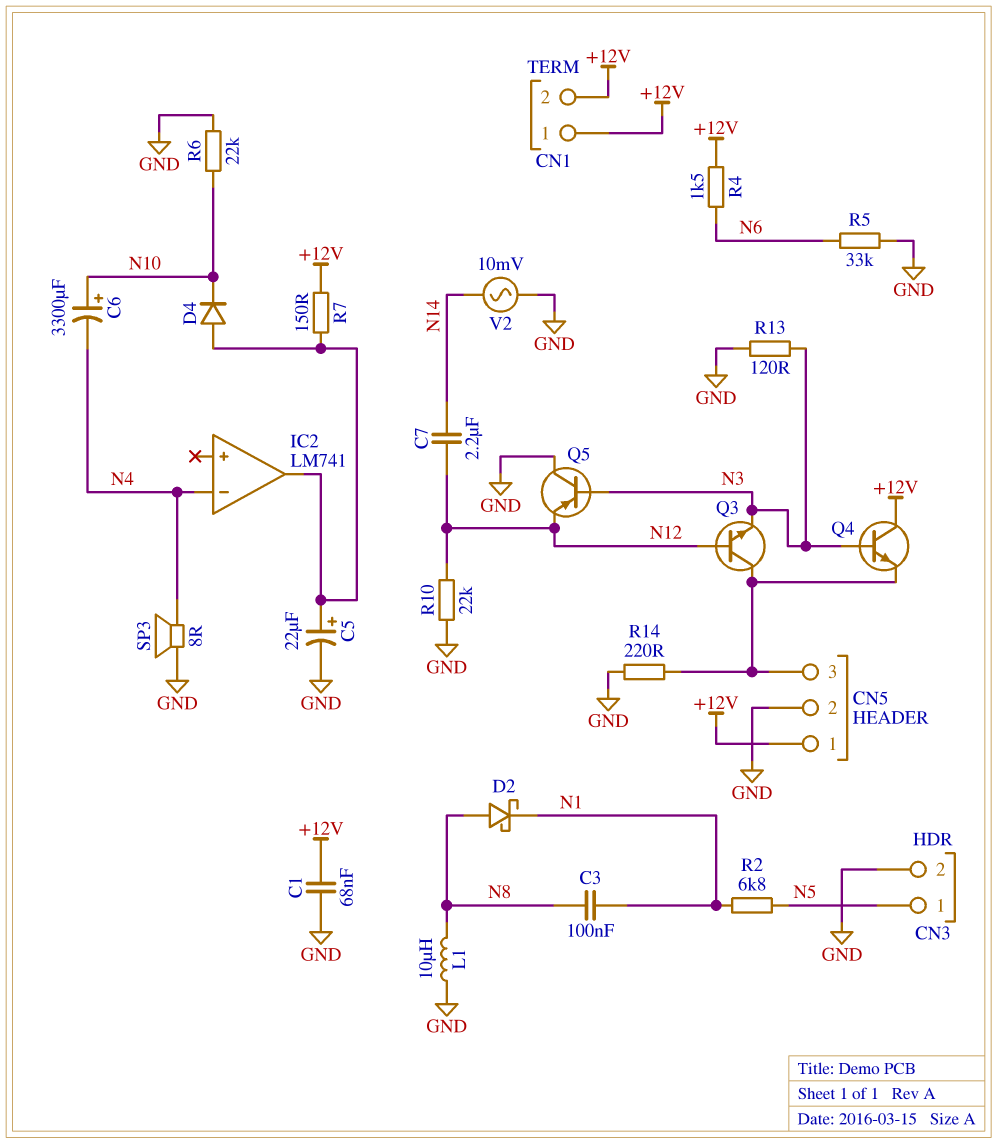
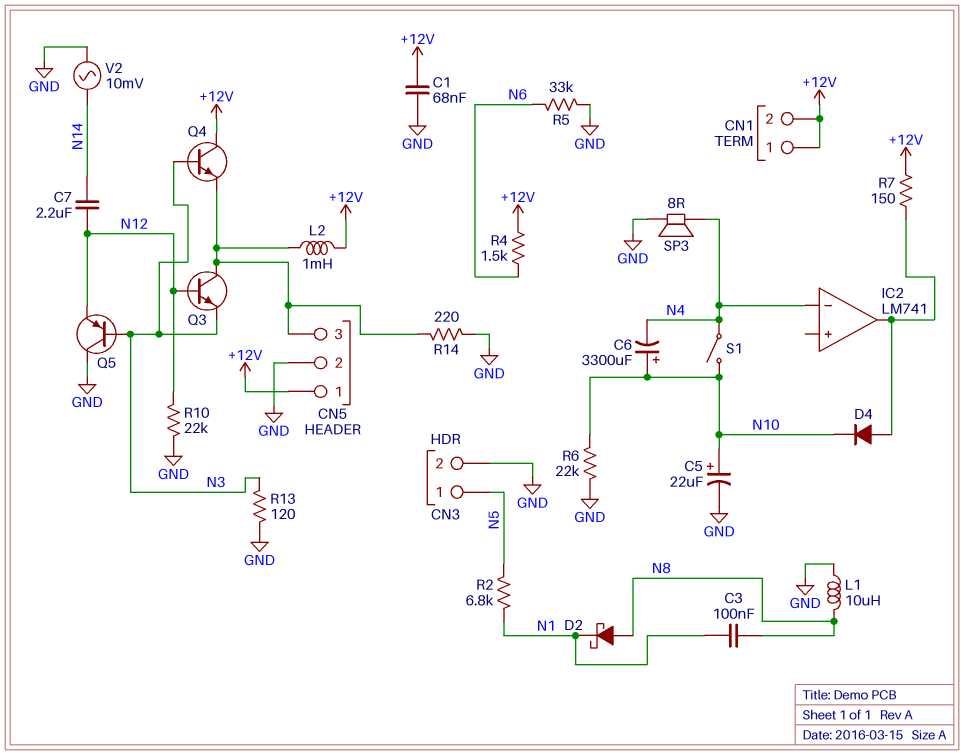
C5: 22uF (plus IC2/out, minus GND) -> 22uF (plus N10, minus GND)
L2: none -> 1mH (+12V, CN5/3)
S1: none -> switch (N4, N10)

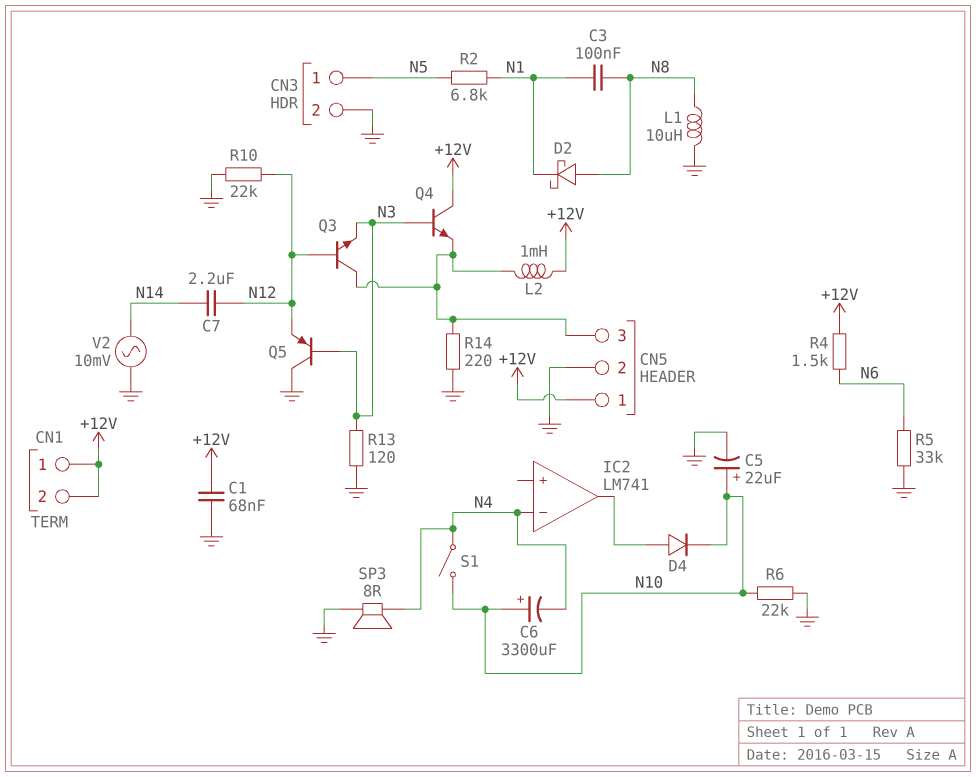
R7: 150 (+12V, IC2/out) -> none

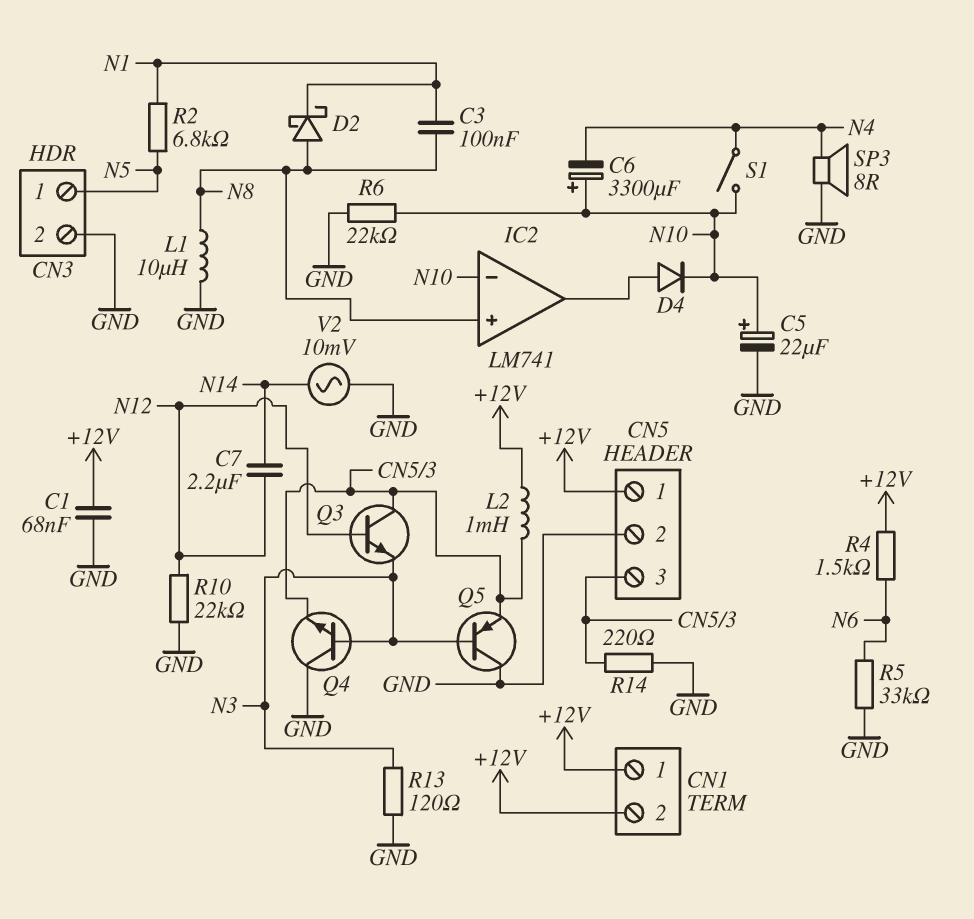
IC2 pin in+: none -> N8
IC2 pin in-: N4 -> N10
Q4: NPN (B N3, C +12V, E CN5/3) -> NPN (B N3, C GND, E CN5/3)
Q5: PNP (B N3, C GND, E N12) -> PNP (B N3, C GND, E CN5/3)

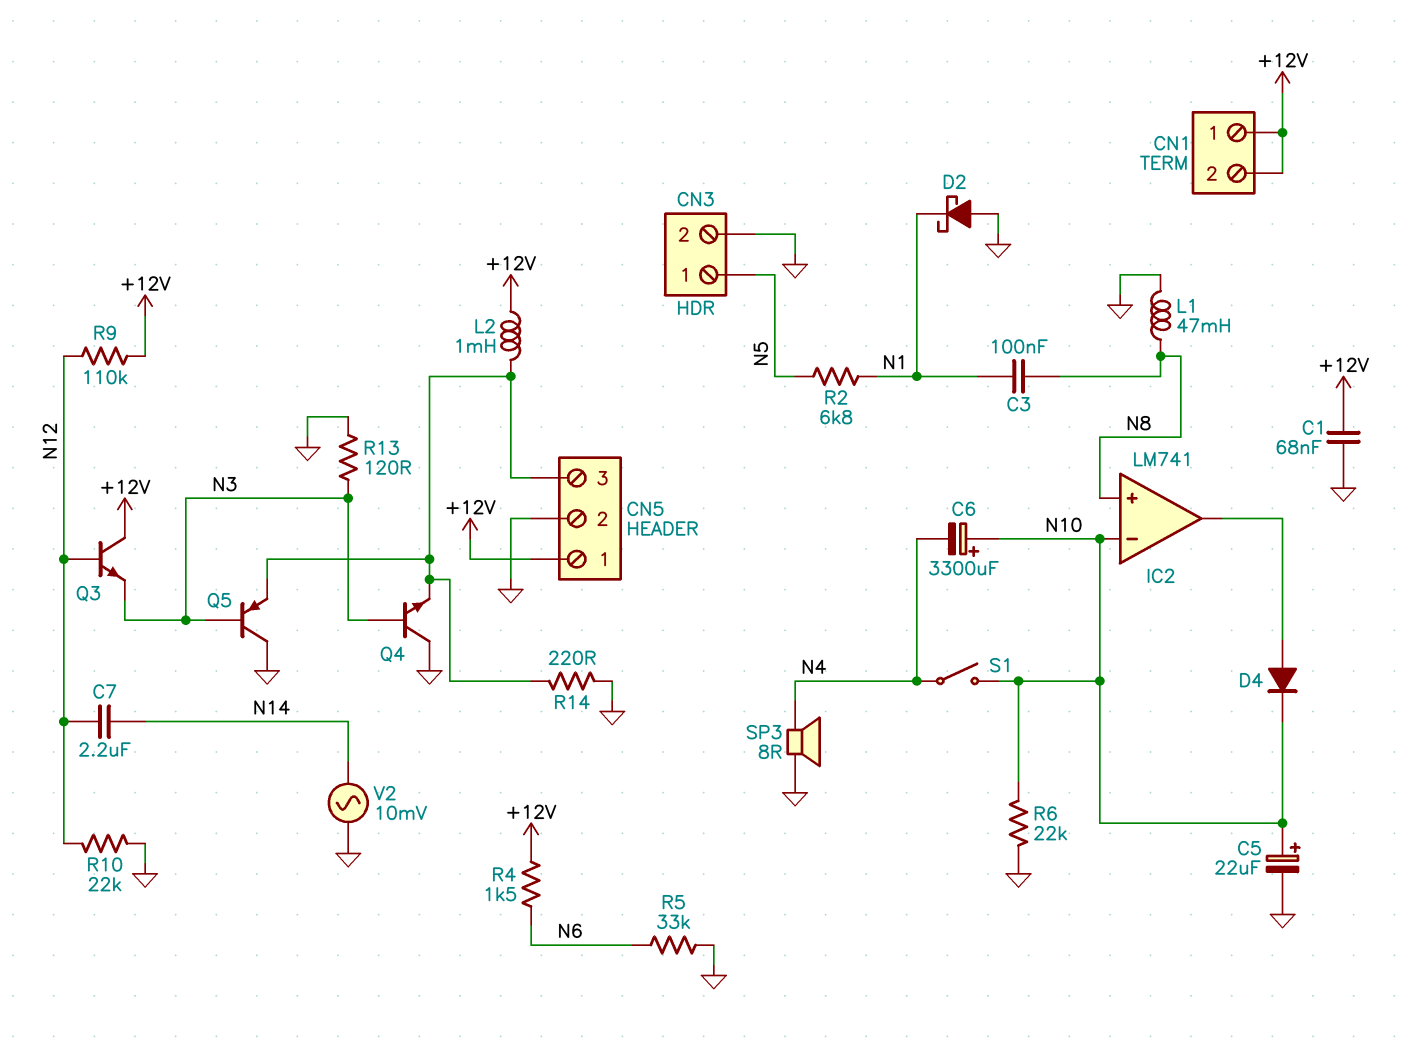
D2: schottky (A N8, K N1) -> schottky (A GND, K N1)
L1: 10uH (GND, N8) -> 47mH (GND, N8)
Q3: NPN (B N12, C CN5/3, E N3) -> NPN (B N12, C +12V, E N3)
R9: none -> 110k (+12V, N12)

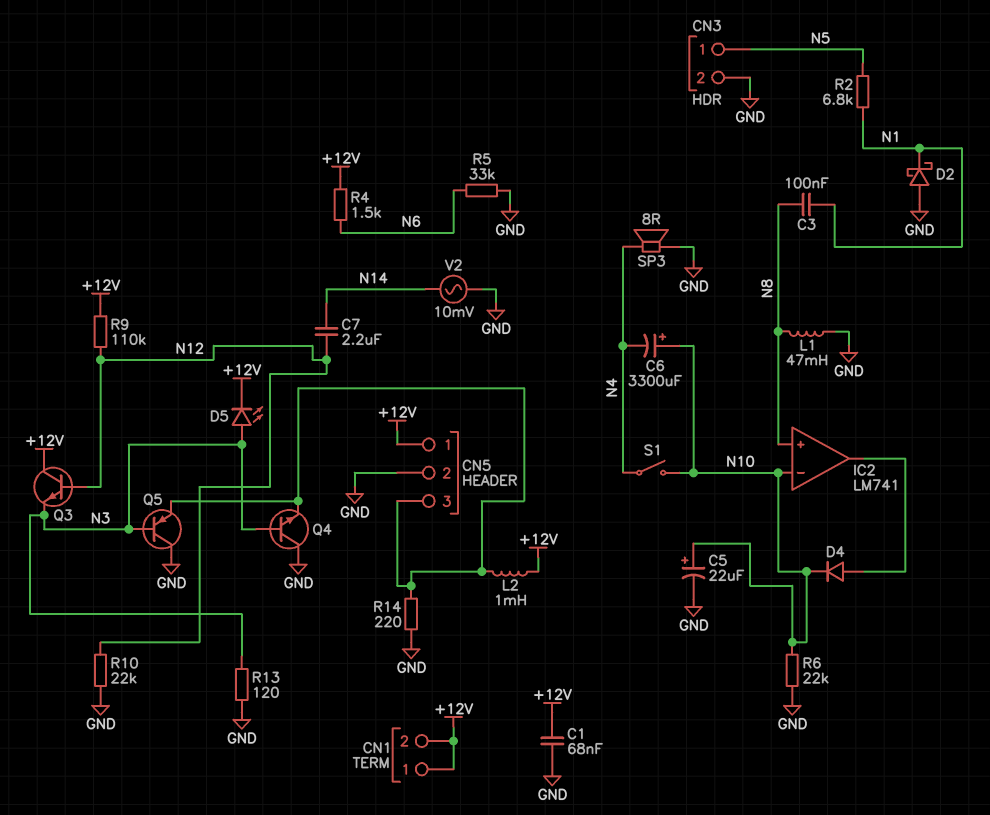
D5: none -> LED (A N3, K +12V)

